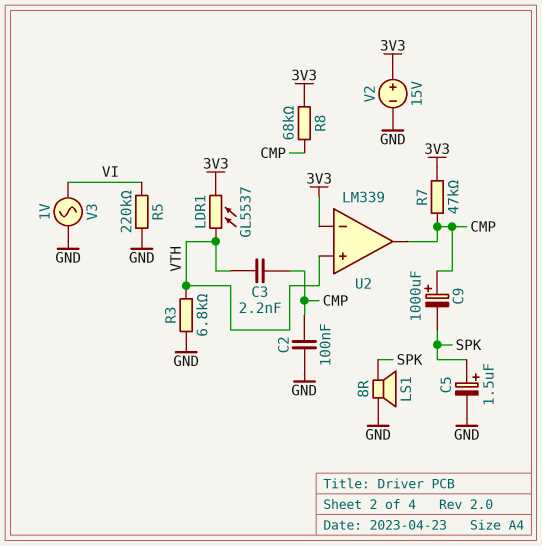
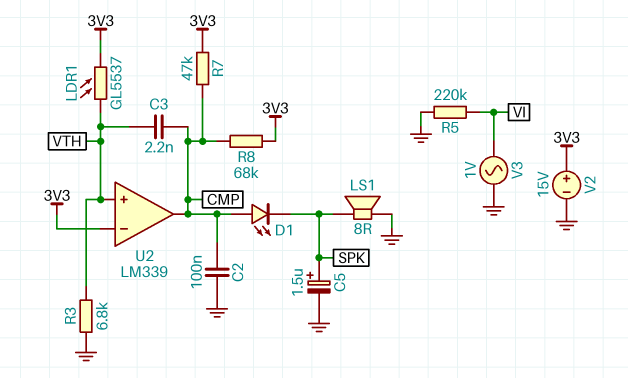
C9: 1000uF (plus CMP, minus SPK) -> none
D1: none -> LED (A CMP, K SPK)

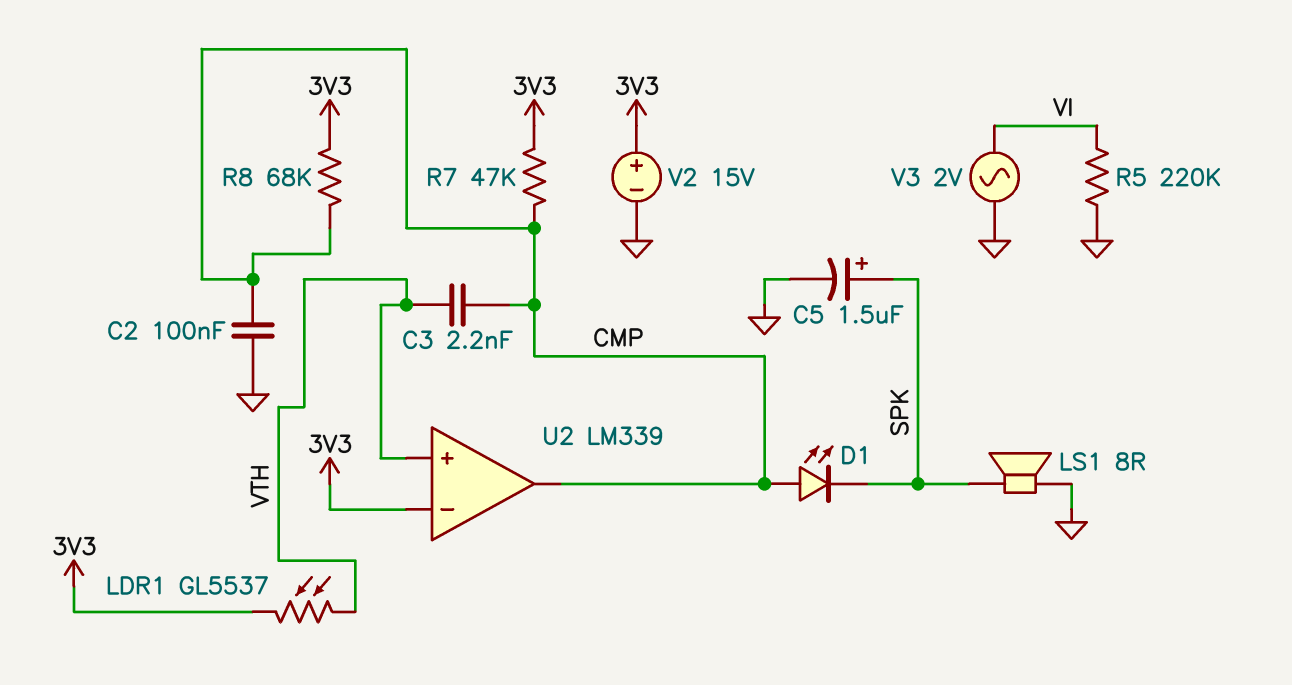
R3: 6.8k (GND, VTH) -> none
V3: AC 1V (GND, VI) -> AC 2V (GND, VI)

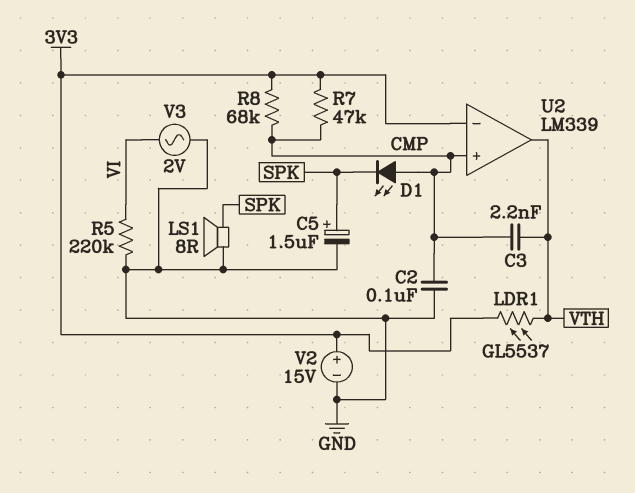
U2 pin in+: VTH -> CMP
U2 pin out: CMP -> VTH

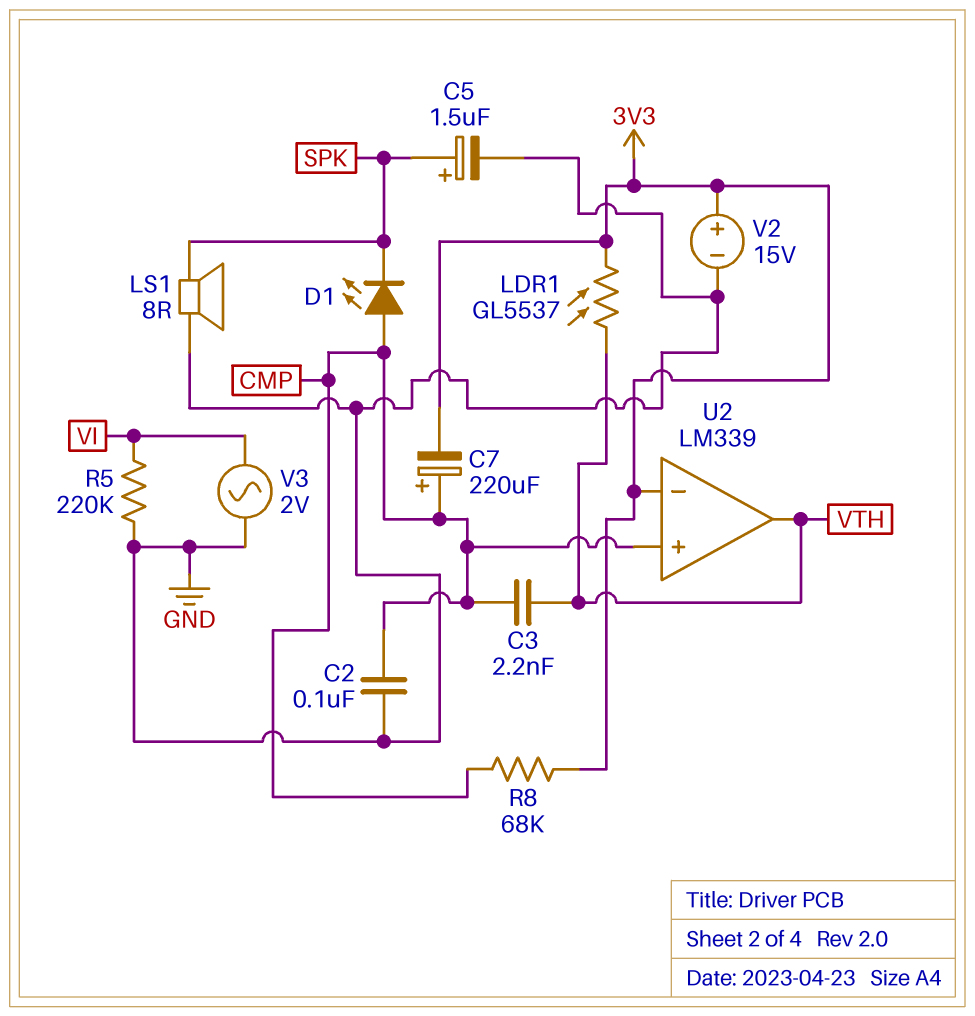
C7: none -> 220uF (plus CMP, minus 3V3)
R7: 47k (3V3, CMP) -> none

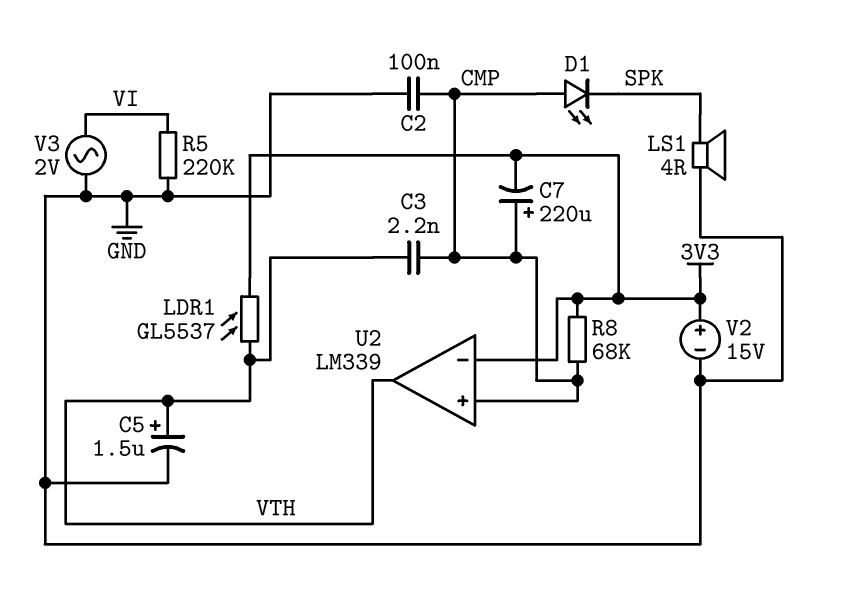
C5: 1.5uF (plus SPK, minus GND) -> 1.5uF (plus VTH, minus GND)
LS1: speaker 8R (GND, SPK) -> speaker 4R (GND, SPK)

